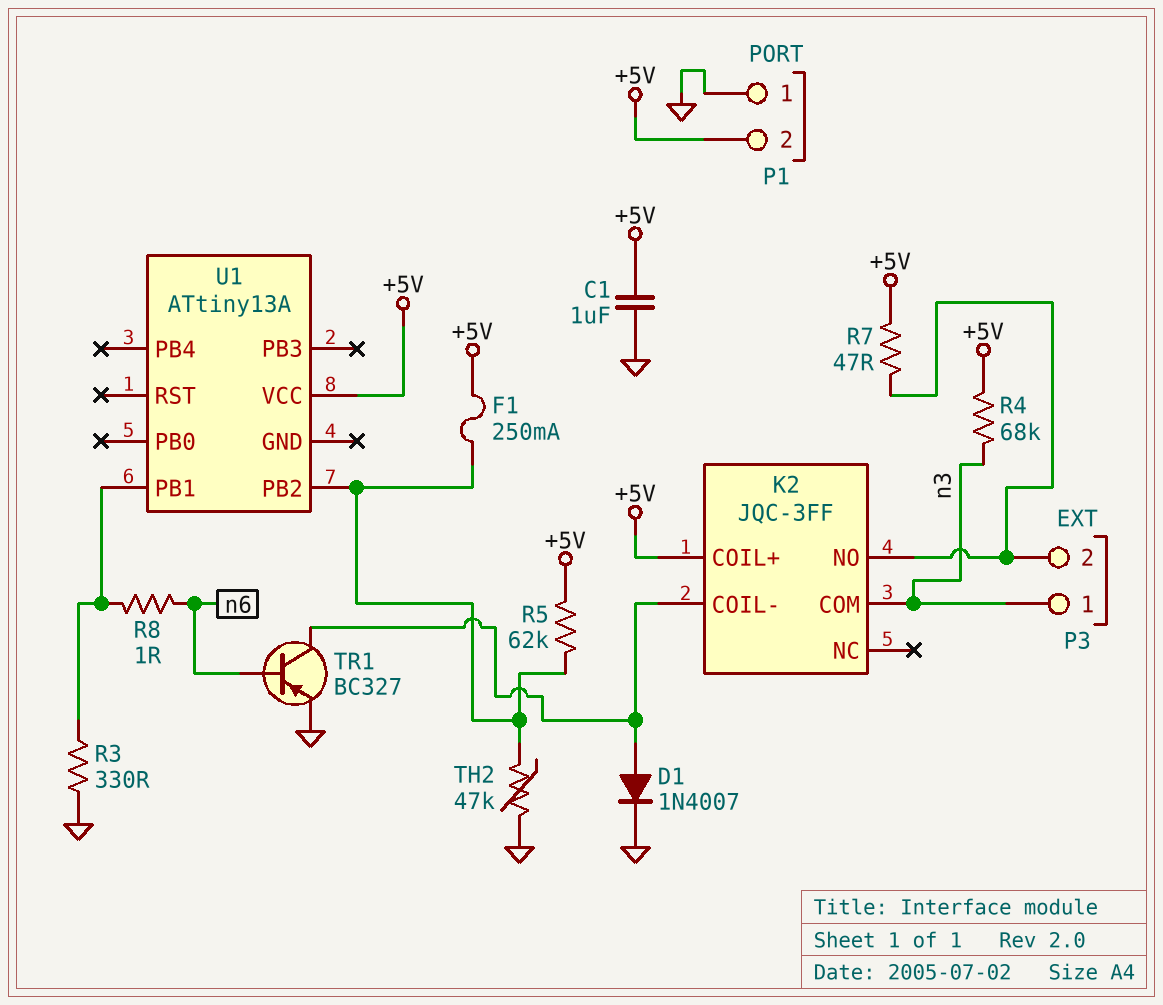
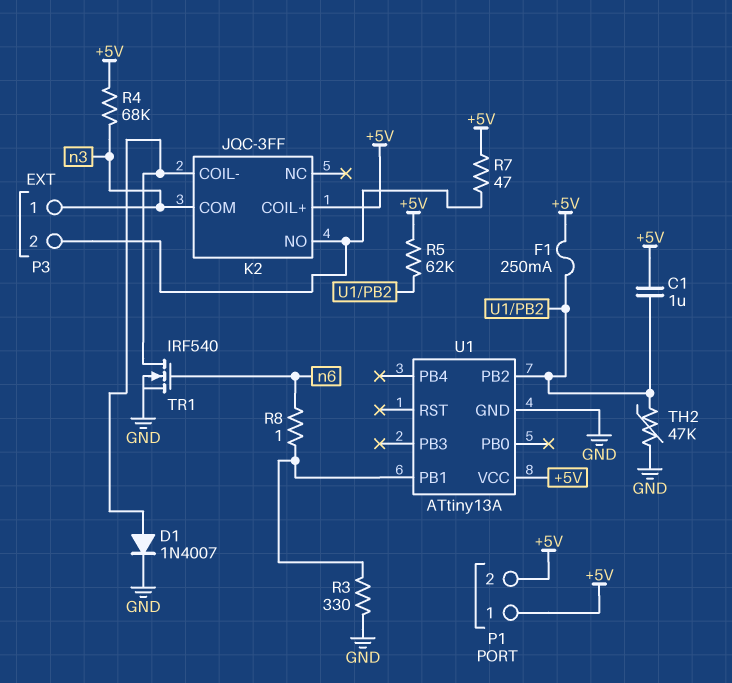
C1: 1uF (+5V, GND) -> 1uF (+5V, U1/PB2)
P1 pin 1: GND -> +5V
TR1: PNP BC327 (B n6, C K2/COIL-, E GND) -> NMOS IRF540 (G n6, D K2/COIL-, S GND)
U1 pin GND: none -> GND

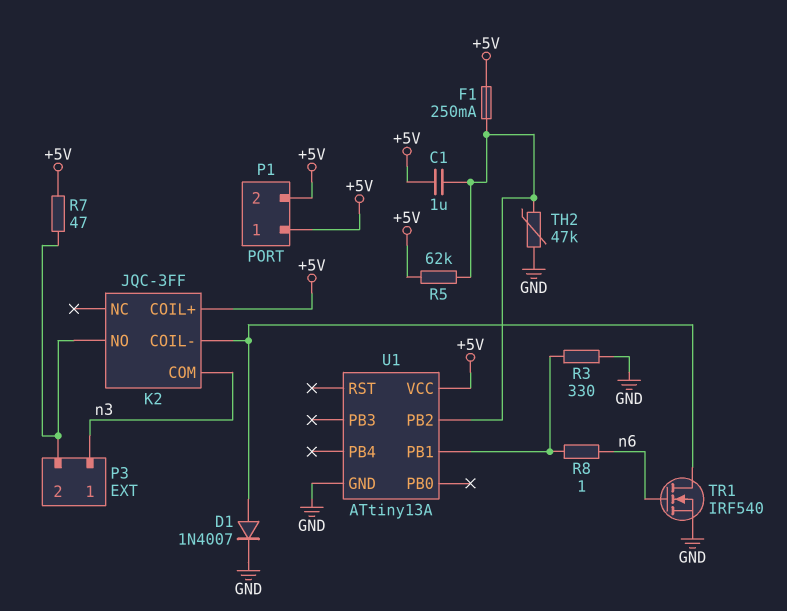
R4: 68k (+5V, n3) -> none

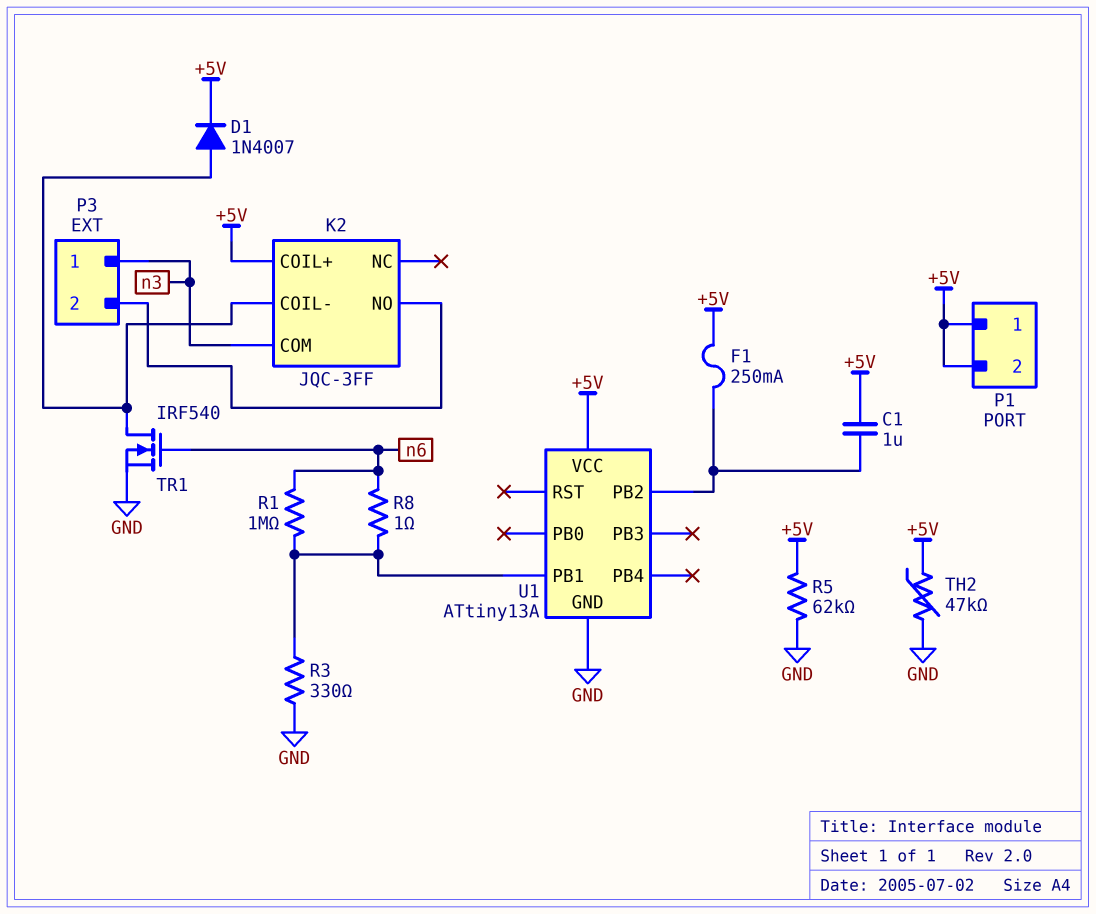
D1: diode 1N4007 (A K2/COIL-, K GND) -> diode 1N4007 (A K2/COIL-, K +5V)
R1: none -> 1M (U1/PB1, n6)
R5: 62k (+5V, U1/PB2) -> 62k (+5V, GND)
R7: 47 (+5V, K2/NO) -> none
TH2: 47k (GND, U1/PB2) -> 47k (+5V, GND)

